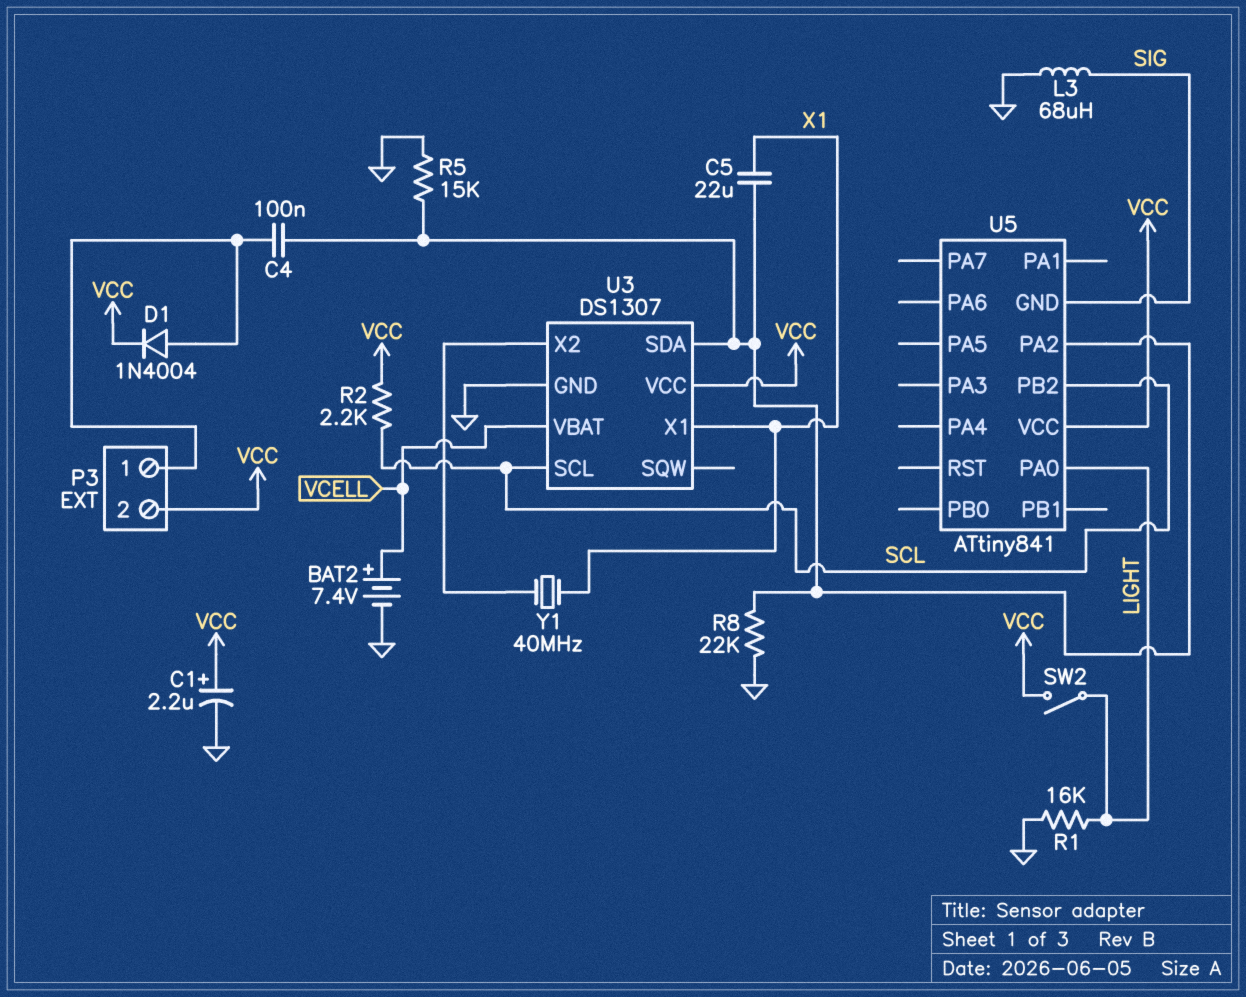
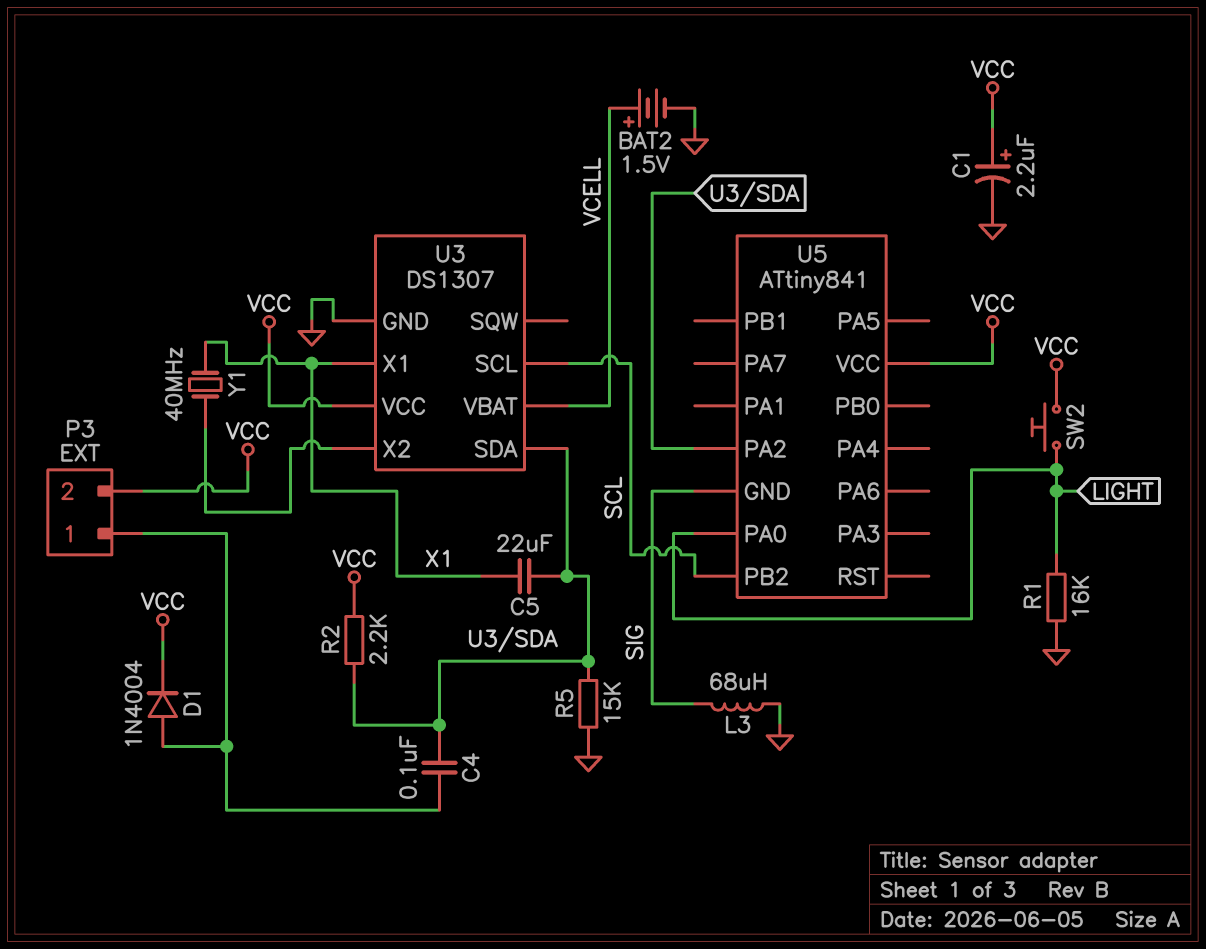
BAT2: 7.4V (plus VCELL, minus GND) -> 1.5V (plus VCELL, minus GND)
R2: 2.2k (SCL, VCC) -> 2.2k (U3/SDA, VCC)
R8: 22k (GND, U3/SDA) -> none
SW2: switch (LIGHT, VCC) -> button (LIGHT, VCC)

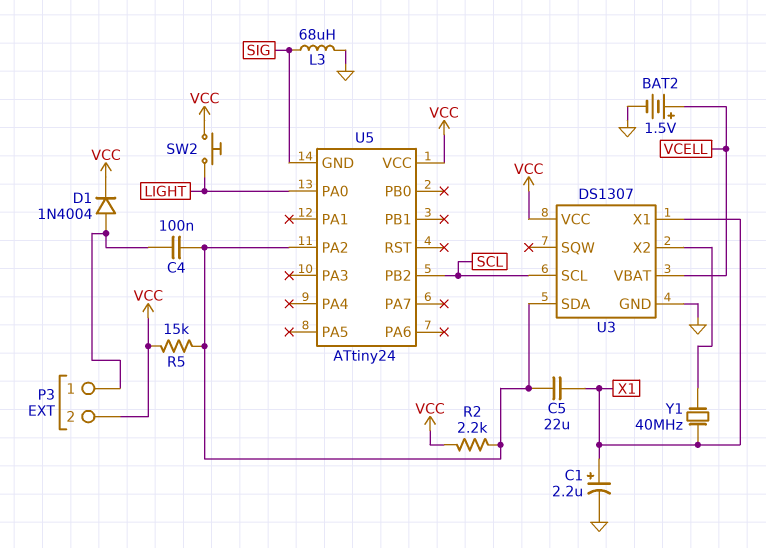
C1: 2.2uF (plus VCC, minus GND) -> 2.2uF (plus X1, minus GND)
R1: 16k (GND, LIGHT) -> none
R5: 15k (GND, U3/SDA) -> 15k (U3/SDA, VCC)
U5: ATtiny841 -> ATtiny24

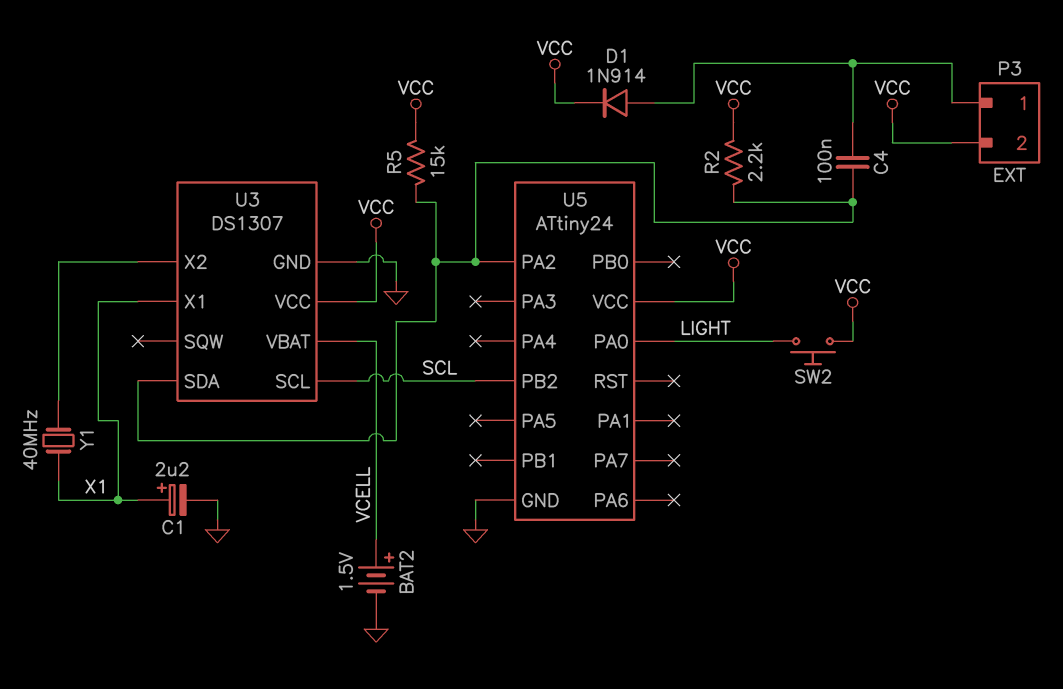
C5: 22uF (U3/SDA, X1) -> none
D1: diode 1N4004 (A P3/1, K VCC) -> diode 1N914 (A P3/1, K VCC)
L3: 68uH (GND, SIG) -> none
U5 pin GND: SIG -> GND

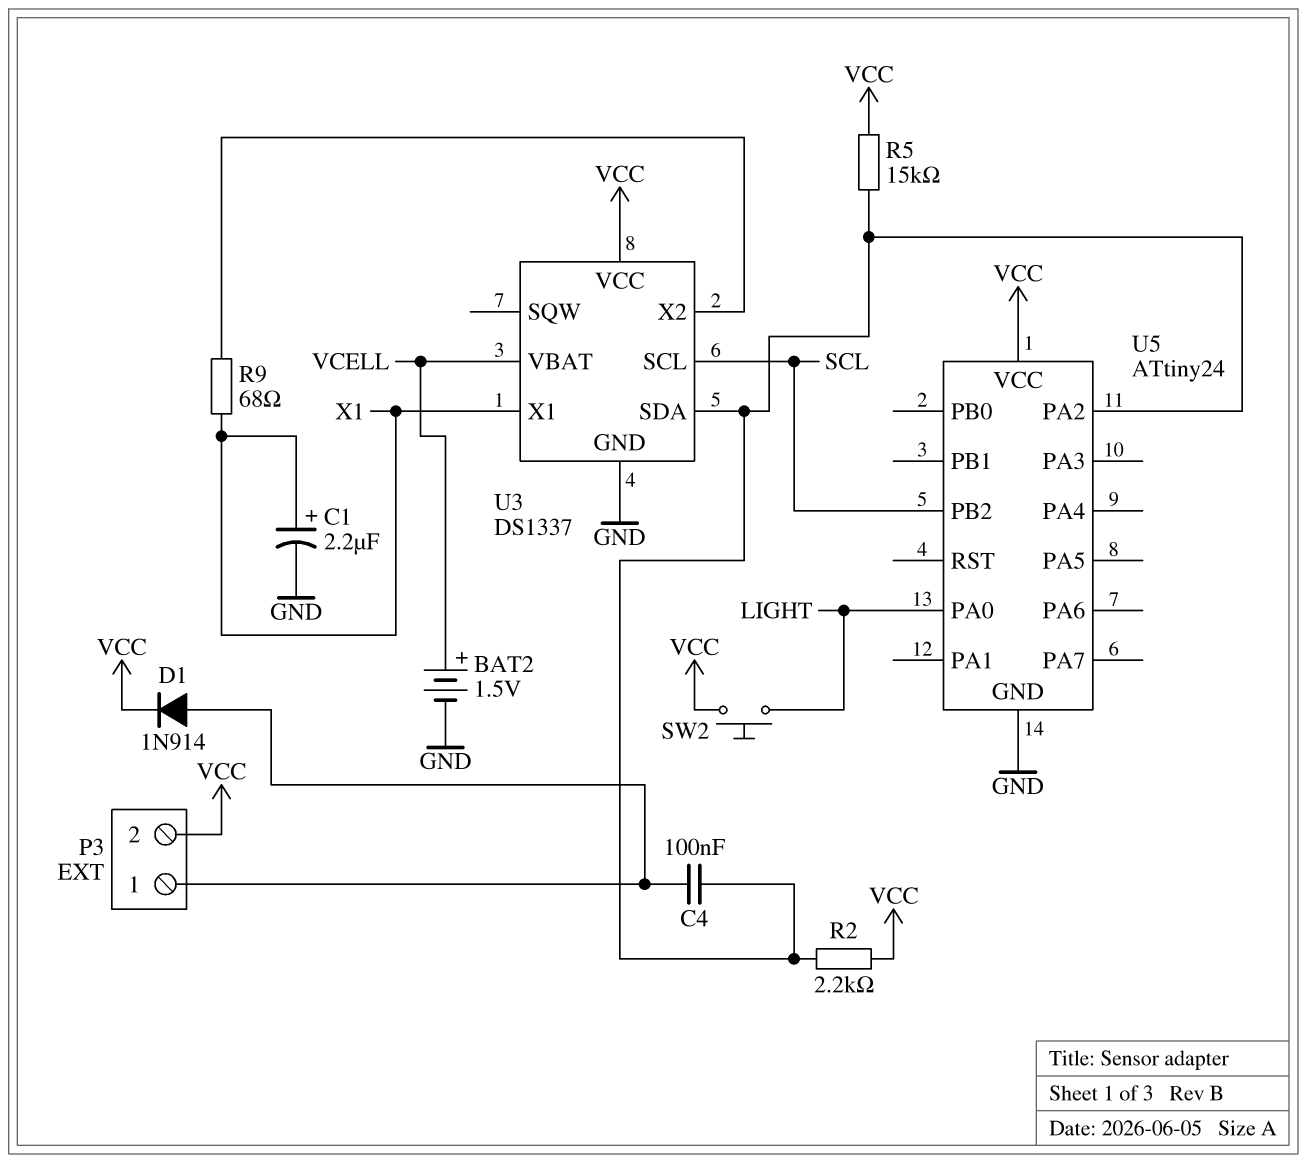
R9: none -> 68 (U3/X2, X1)
U3: DS1307 -> DS1337
Y1: 40MHz (U3/X2, X1) -> none

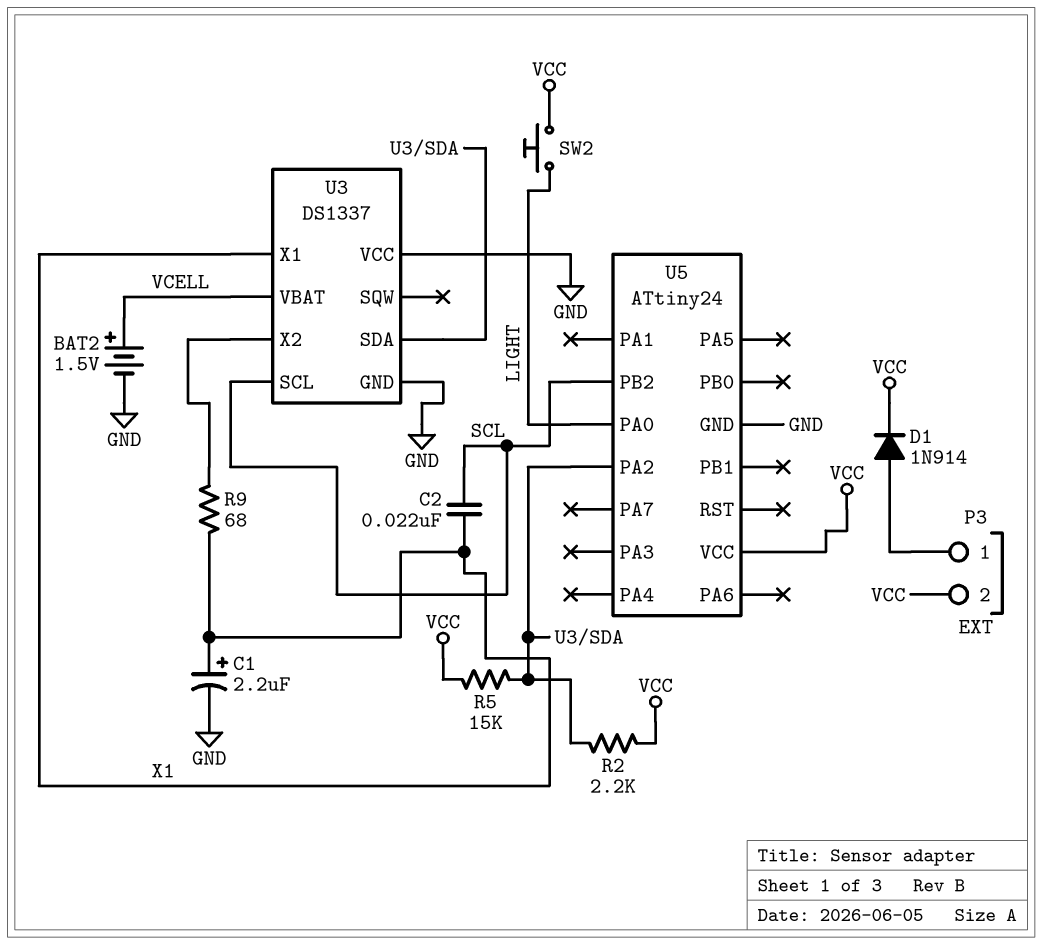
C2: none -> 22nF (SCL, X1)
C4: 100nF (P3/1, U3/SDA) -> none
U3 pin VCC: VCC -> GND

